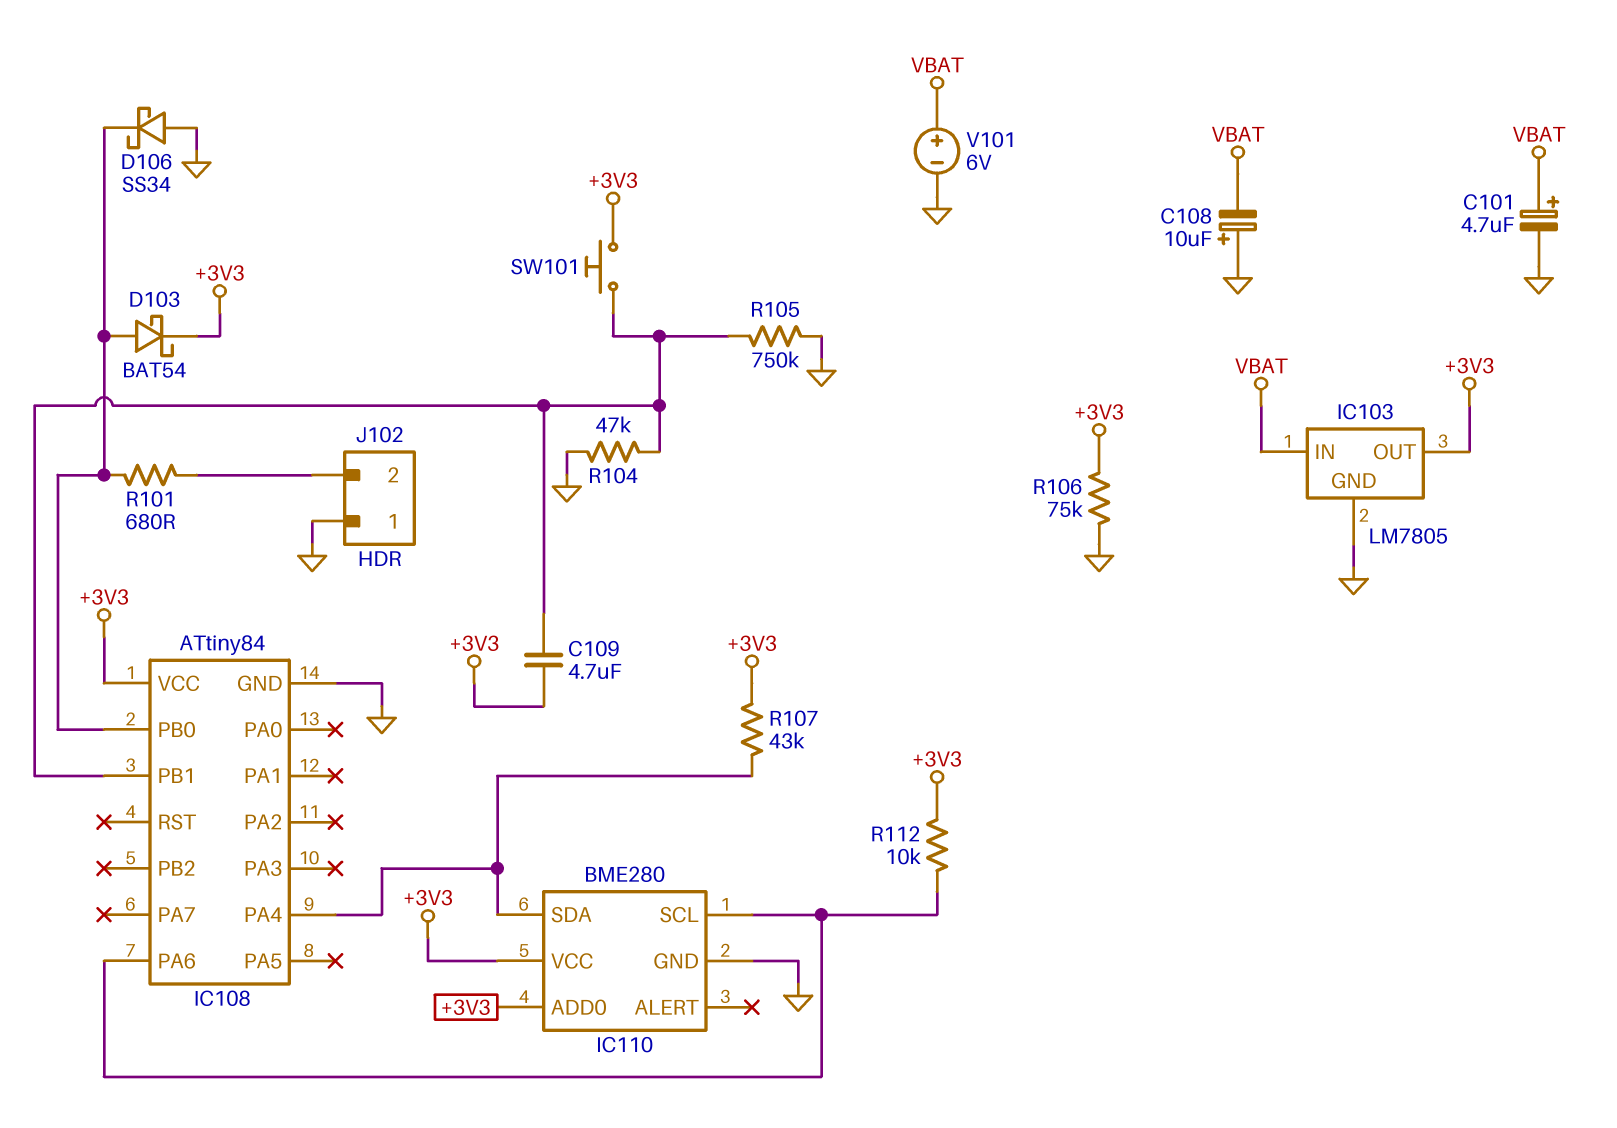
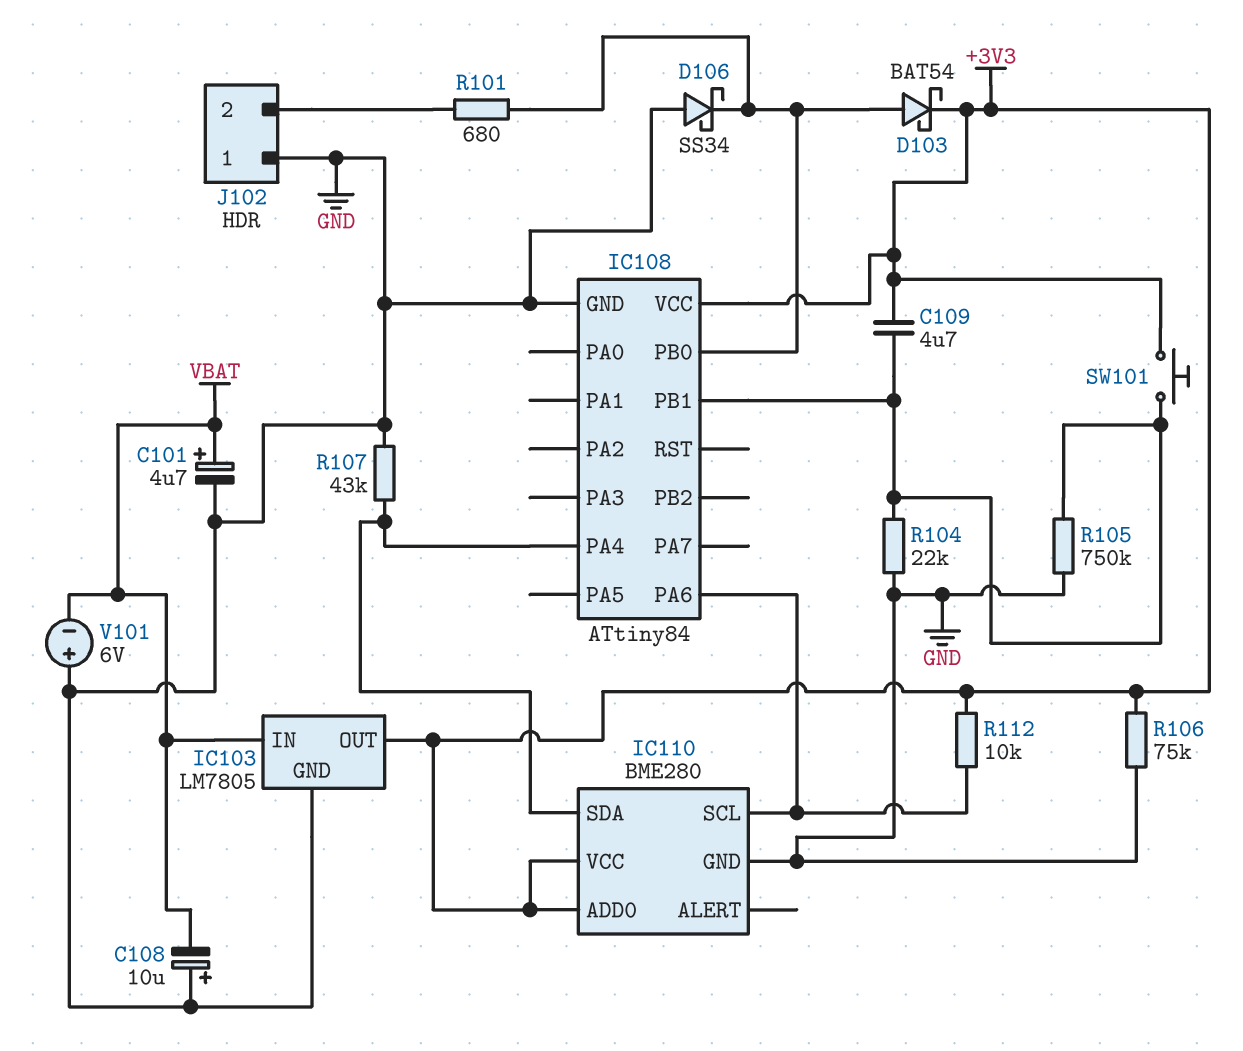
R104: 47k (GND, IC108/PB1) -> 22k (GND, IC108/PB1)
R107: 43k (+3V3, IC108/PA4) -> 43k (GND, IC108/PA4)
V101: 6V (plus VBAT, minus GND) -> 6V (plus GND, minus VBAT)

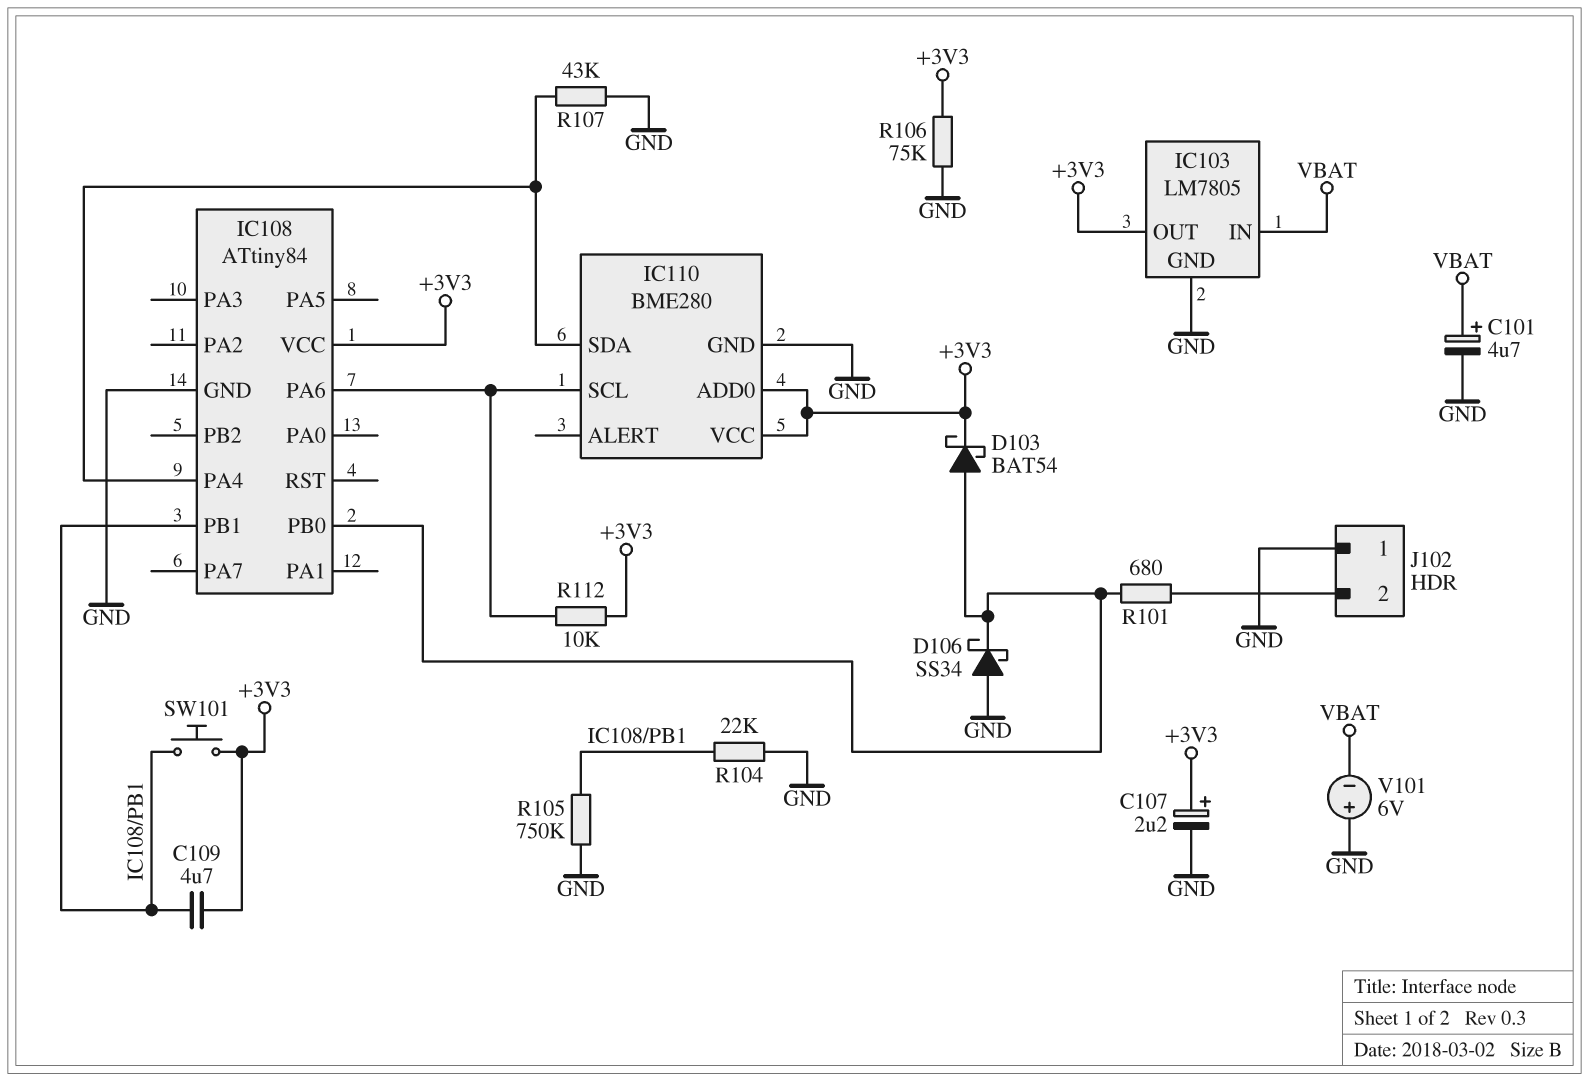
C107: none -> 2.2uF (plus +3V3, minus GND)
C108: 10uF (plus GND, minus VBAT) -> none

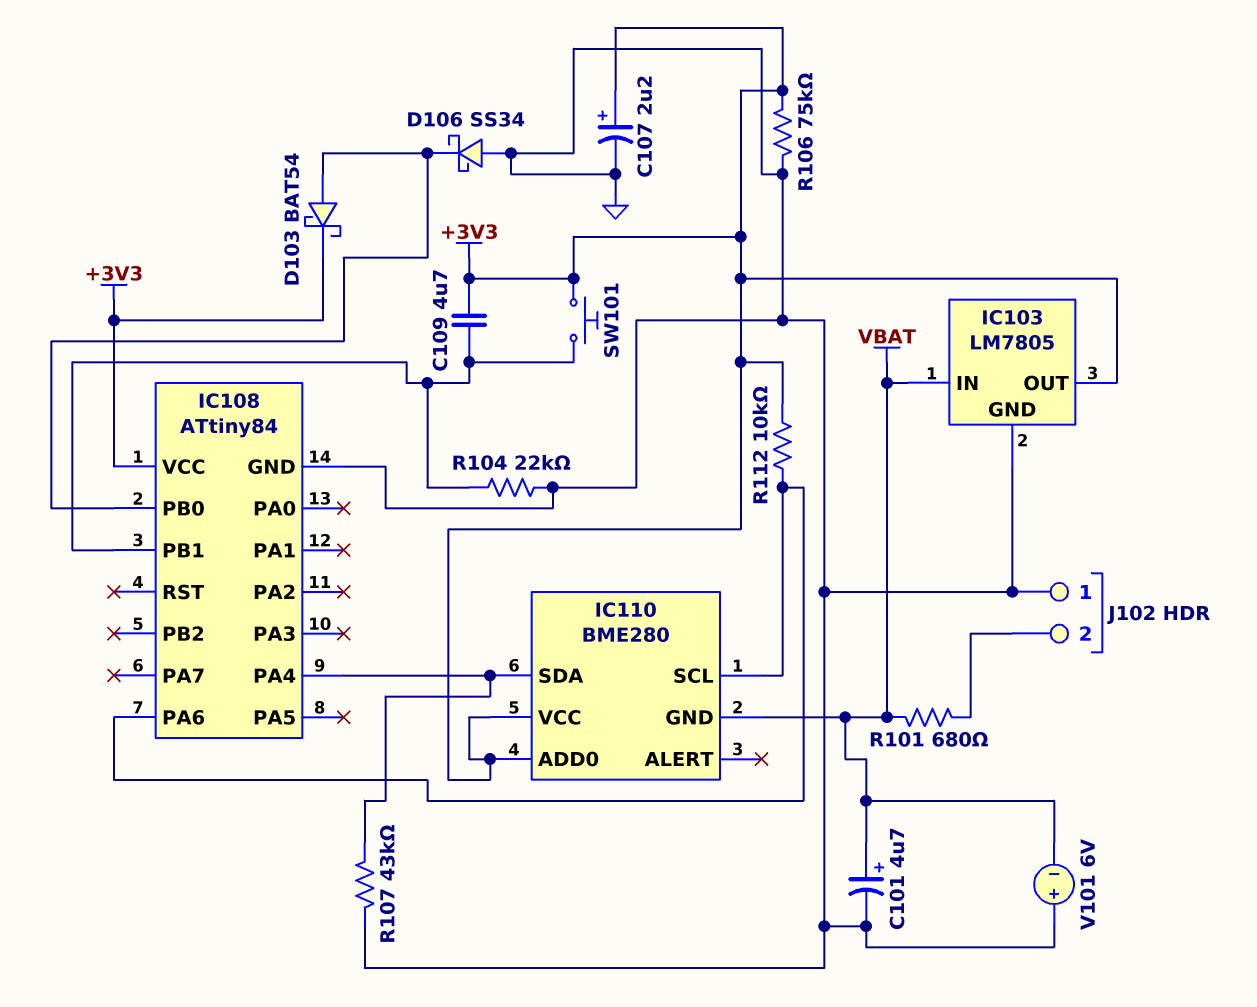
IC110 pin GND: GND -> VBAT
R101: 680 (IC108/PB0, J102/2) -> 680 (J102/2, VBAT)
R105: 750k (GND, IC108/PB1) -> none

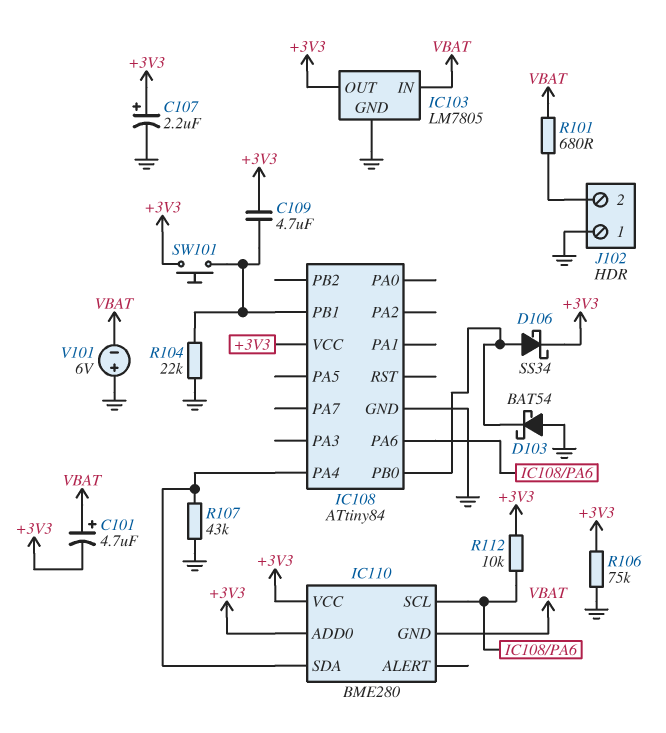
C101: 4.7uF (plus VBAT, minus GND) -> 4.7uF (plus VBAT, minus +3V3)
D103: schottky BAT54 (A IC108/PB0, K +3V3) -> schottky BAT54 (A GND, K IC108/PB0)
D106: schottky SS34 (A GND, K IC108/PB0) -> schottky SS34 (A IC108/PB0, K +3V3)

